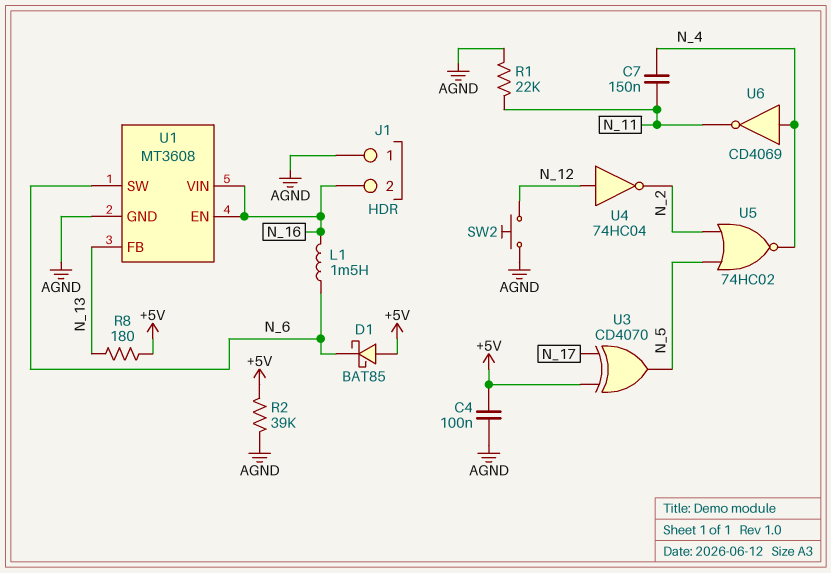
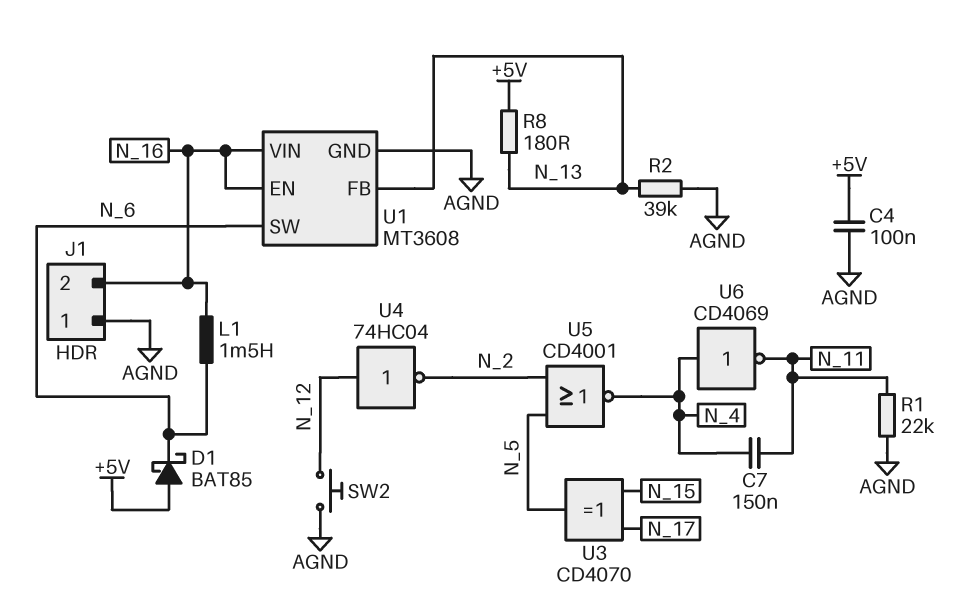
R2: 39k (+5V, AGND) -> 39k (AGND, N_13)
U3: XOR CD4070 (in +5V, in N_17, out N_5) -> XOR CD4070 (in N_15, in N_17, out N_5)
U5: NOR 74HC02 (in N_2, in N_5, out N_4) -> NOR CD4001 (in N_2, in N_5, out N_4)

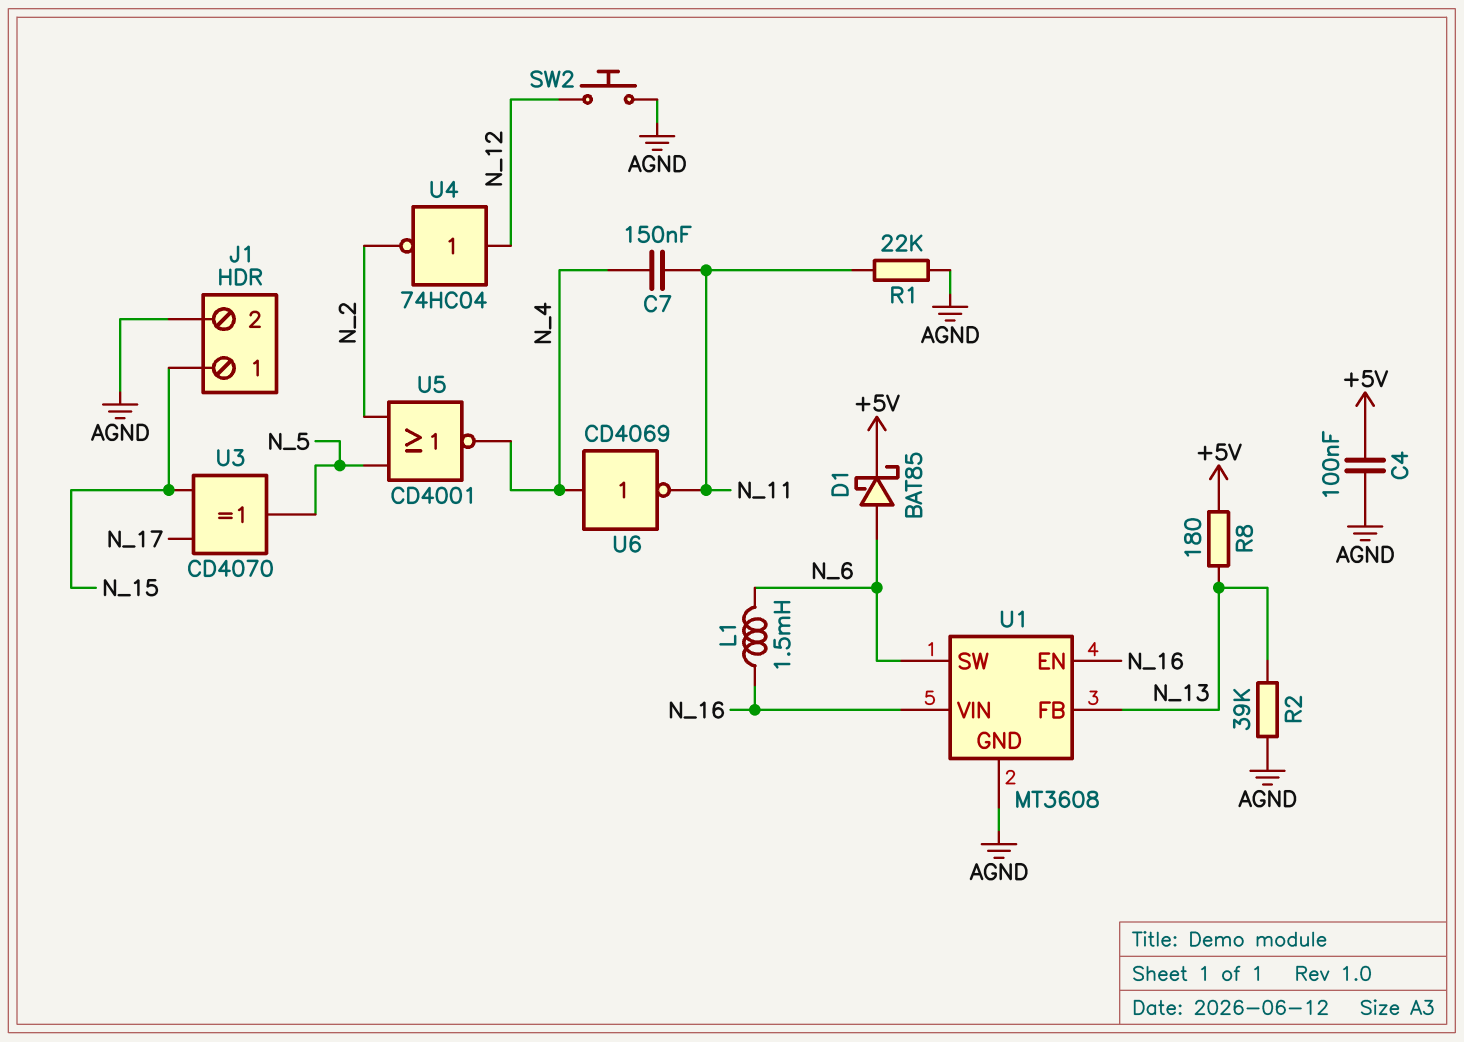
D1: schottky BAT85 (A +5V, K N_6) -> schottky BAT85 (A N_6, K +5V)
J1 pin 1: AGND -> N_15
J1 pin 2: N_16 -> AGND

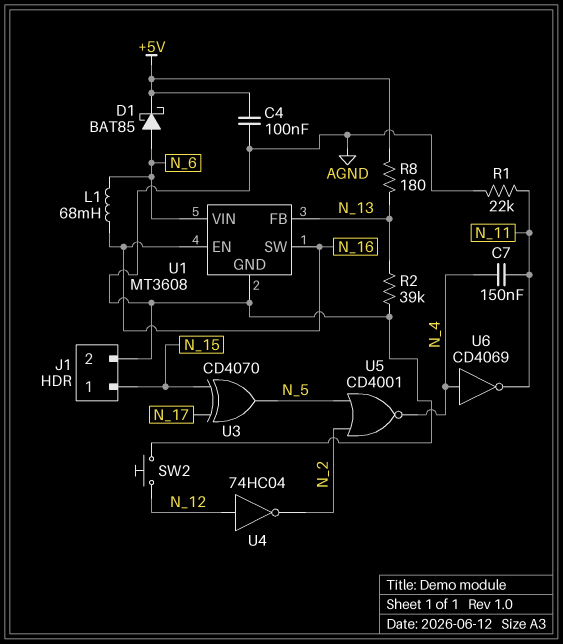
L1: 1.5mH (N_6, N_16) -> 68mH (N_6, N_16)
U1 pin SW: N_6 -> N_16
U1 pin VIN: N_16 -> N_6

